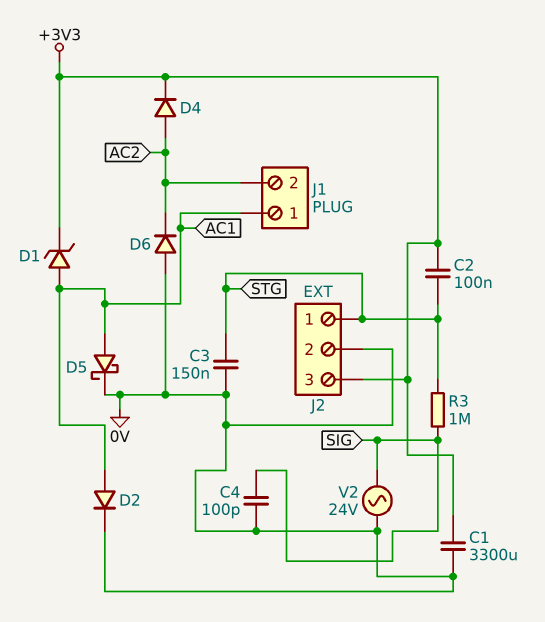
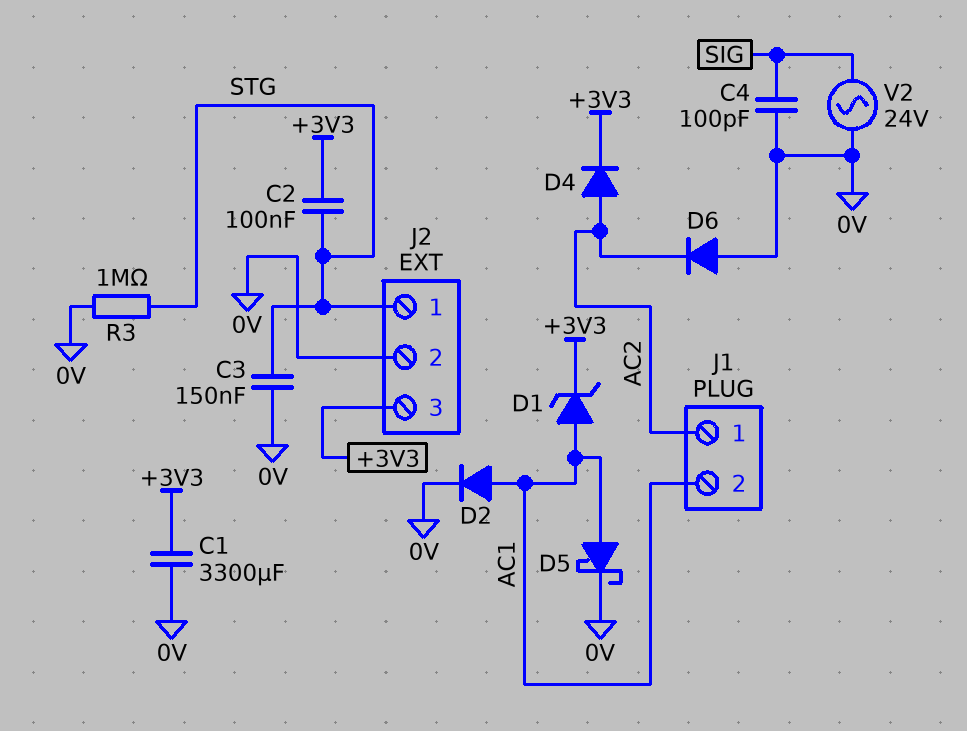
J1 pin 1: AC1 -> AC2
J1 pin 2: AC2 -> AC1
R3: 1M (SIG, STG) -> 1M (0V, STG)

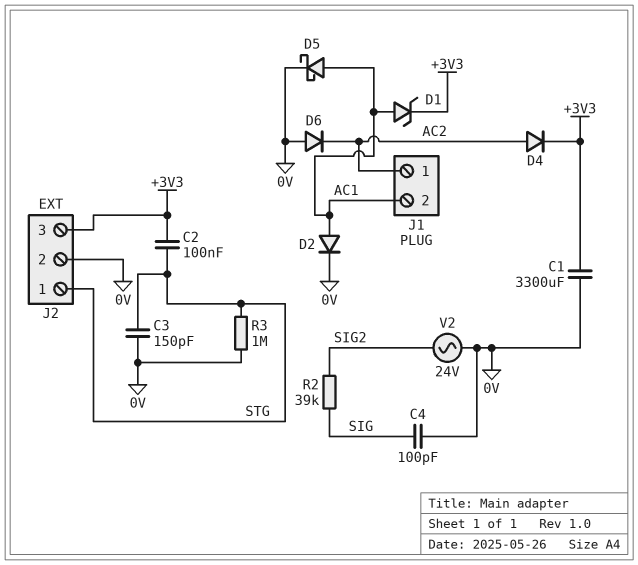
C3: 150nF (0V, STG) -> 150pF (0V, STG)
R2: none -> 39k (SIG, SIG2)
V2: AC 24V (0V, SIG) -> AC 24V (0V, SIG2)

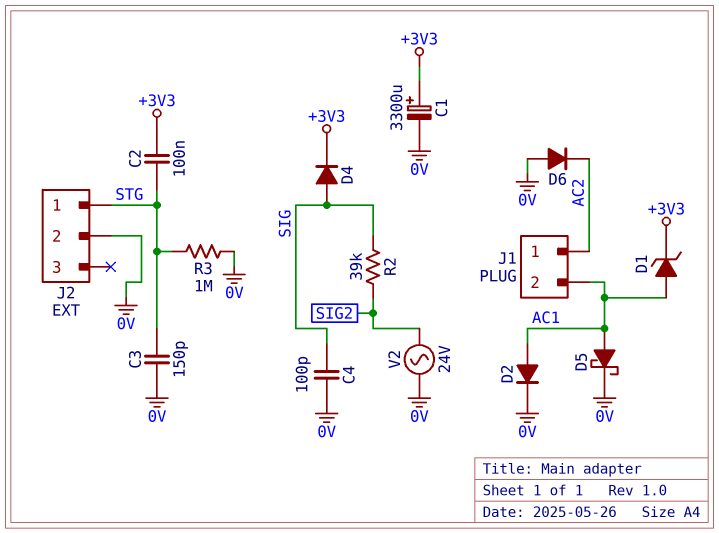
C1: 3300uF (+3V3, 0V) -> 3300uF (plus +3V3, minus 0V)
D4: diode (A AC2, K +3V3) -> diode (A SIG, K +3V3)
J2 pin 3: +3V3 -> none

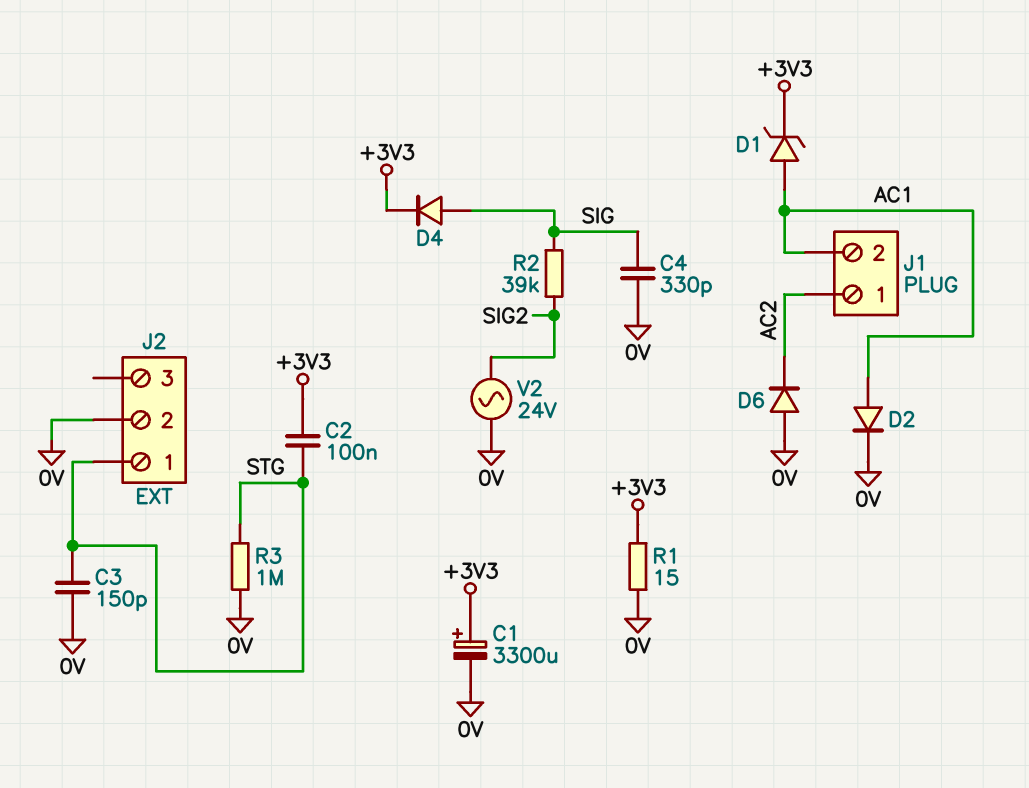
C4: 100pF (0V, SIG) -> 330pF (0V, SIG)
D5: schottky (A AC1, K 0V) -> none
R1: none -> 15 (+3V3, 0V)

